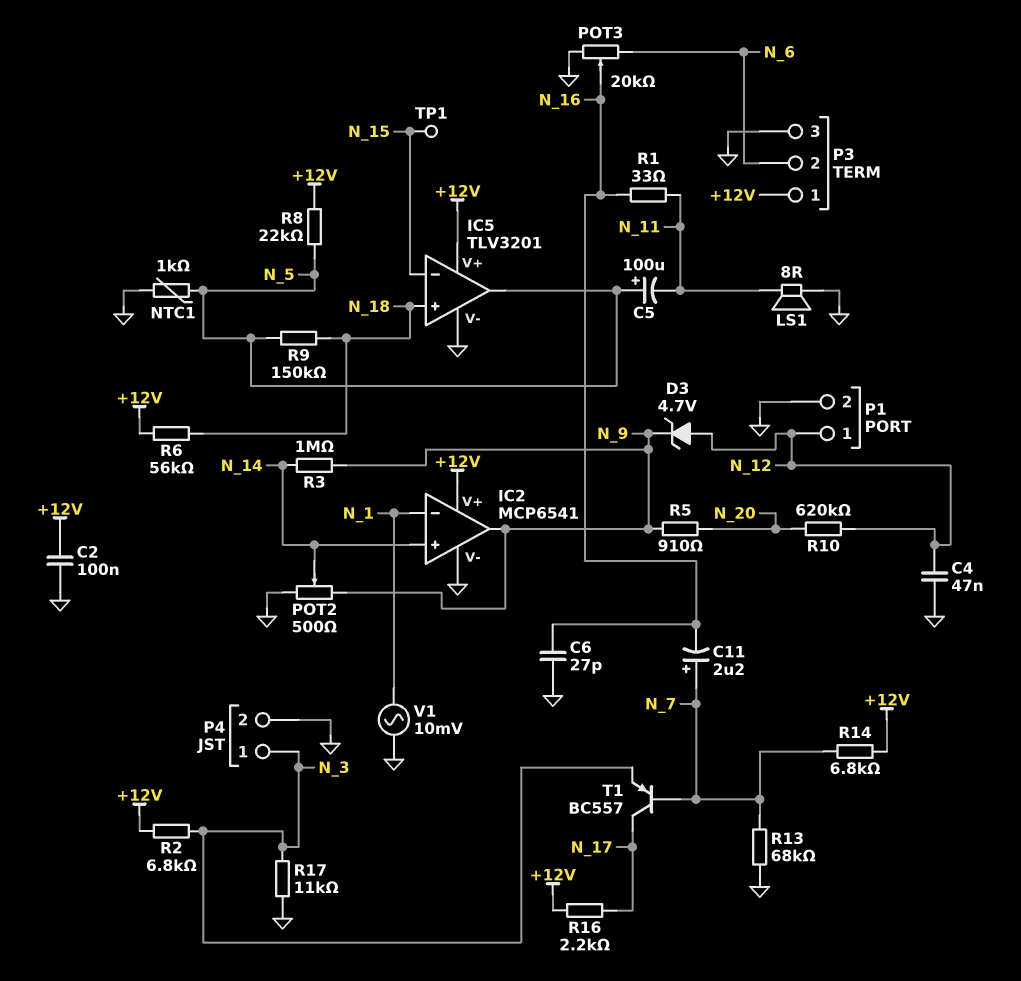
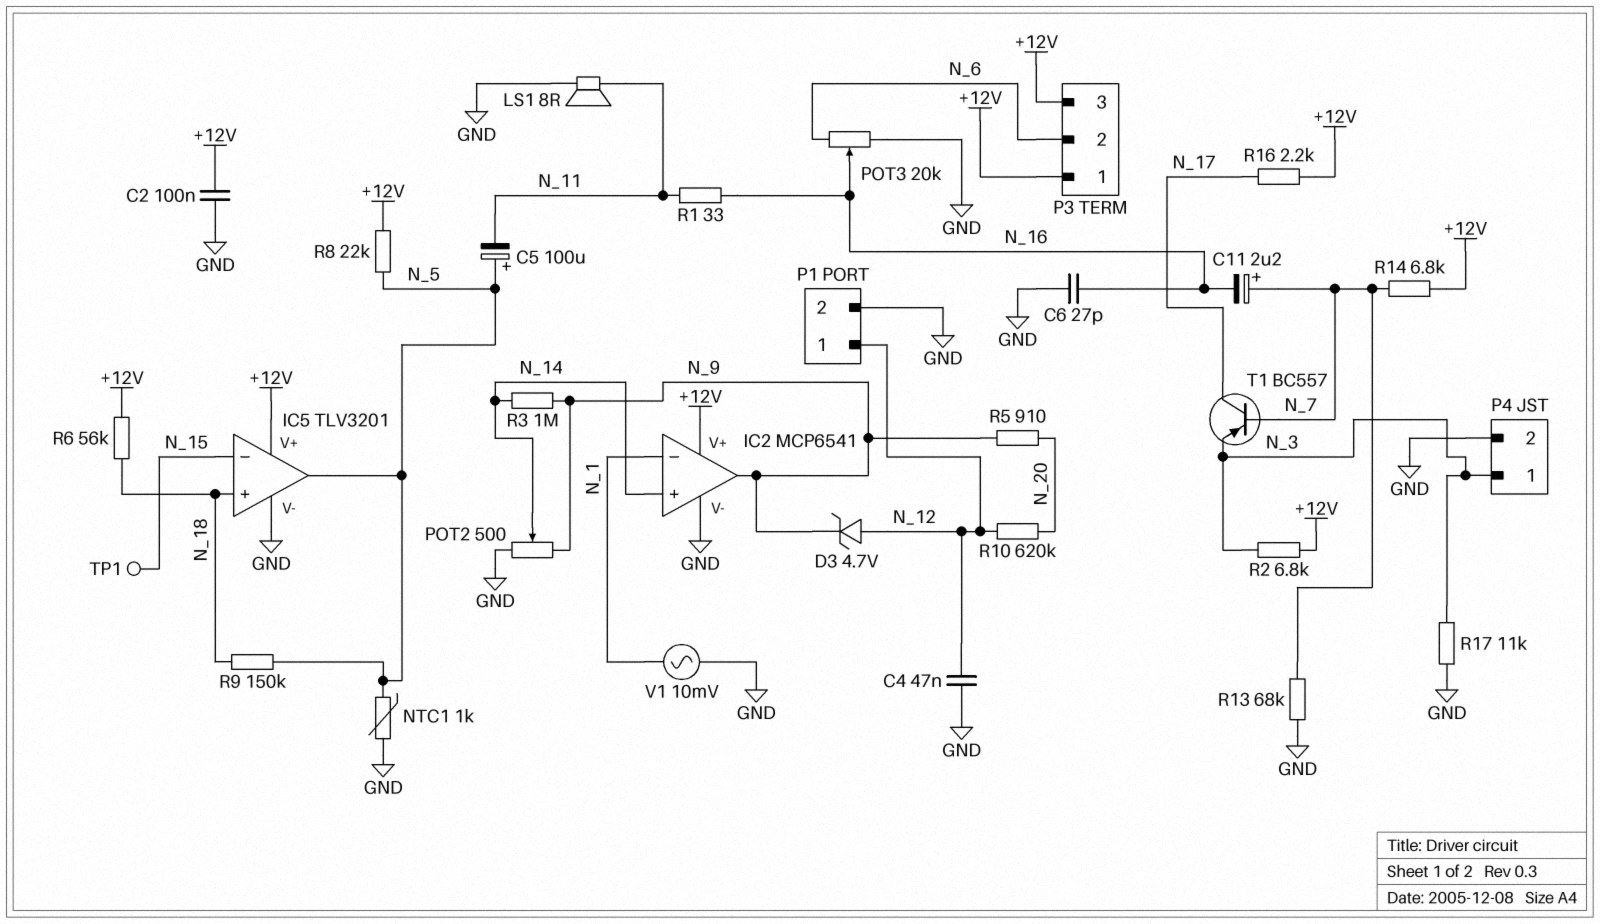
P3 pin 3: GND -> +12V

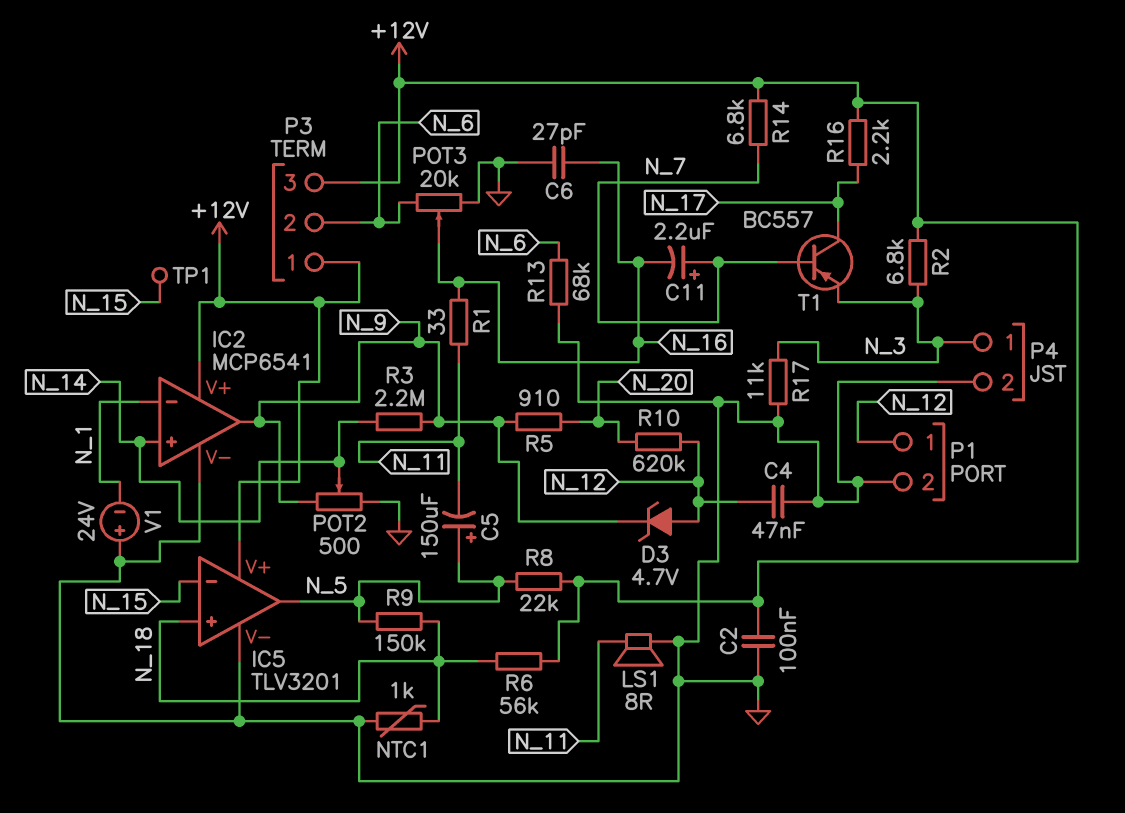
C5: 100uF (plus N_5, minus N_11) -> 150uF (plus N_5, minus N_11)
NTC1: 1k (GND, N_5) -> 1k (GND, N_18)
R3: 1M (N_9, N_14) -> 2.2M (N_9, N_14)
R13: 68k (GND, N_7) -> 68k (GND, N_6)
V1: AC 10mV (GND, N_1) -> 24V (plus GND, minus N_1)

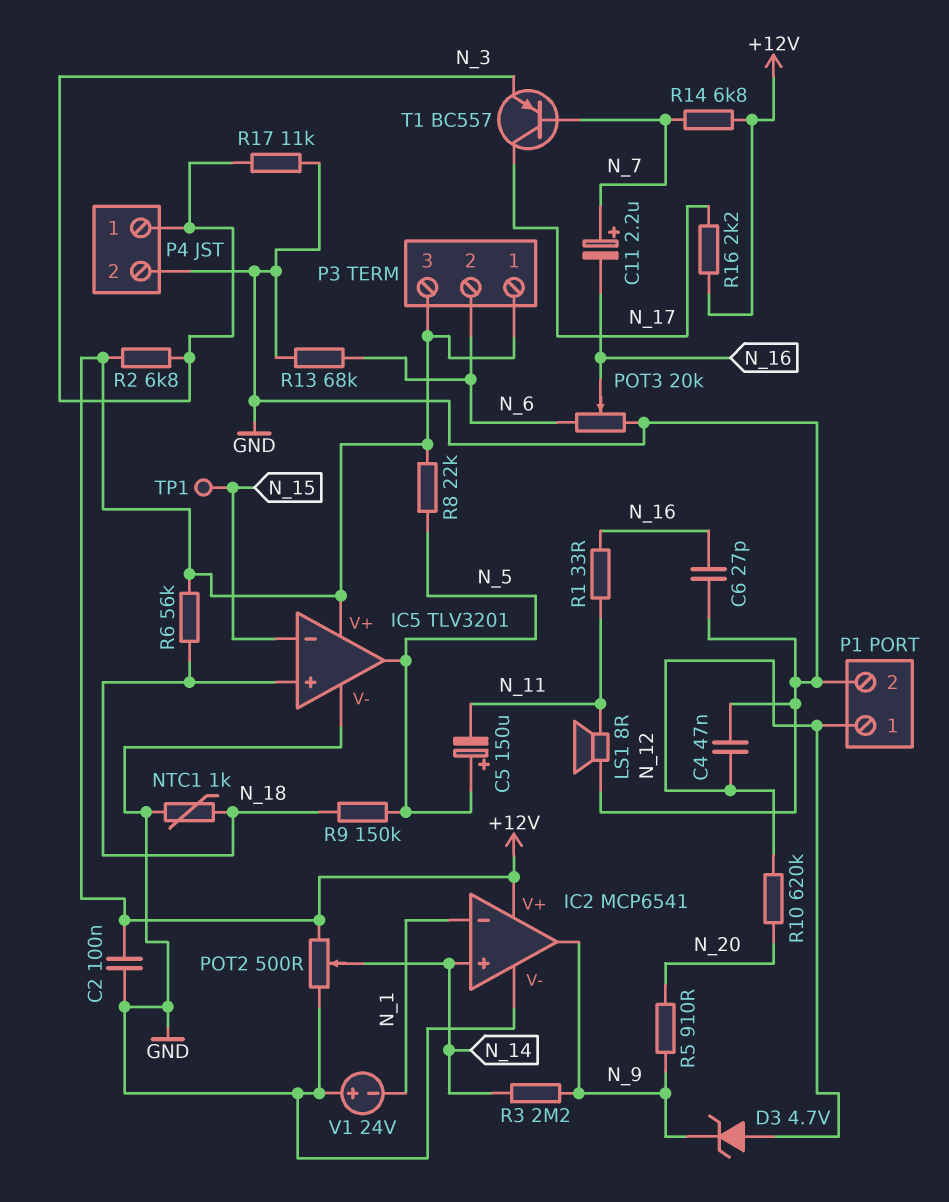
POT2: 500 (GND, N_9, wiper N_14) -> 500 (+12V, GND, wiper N_14)

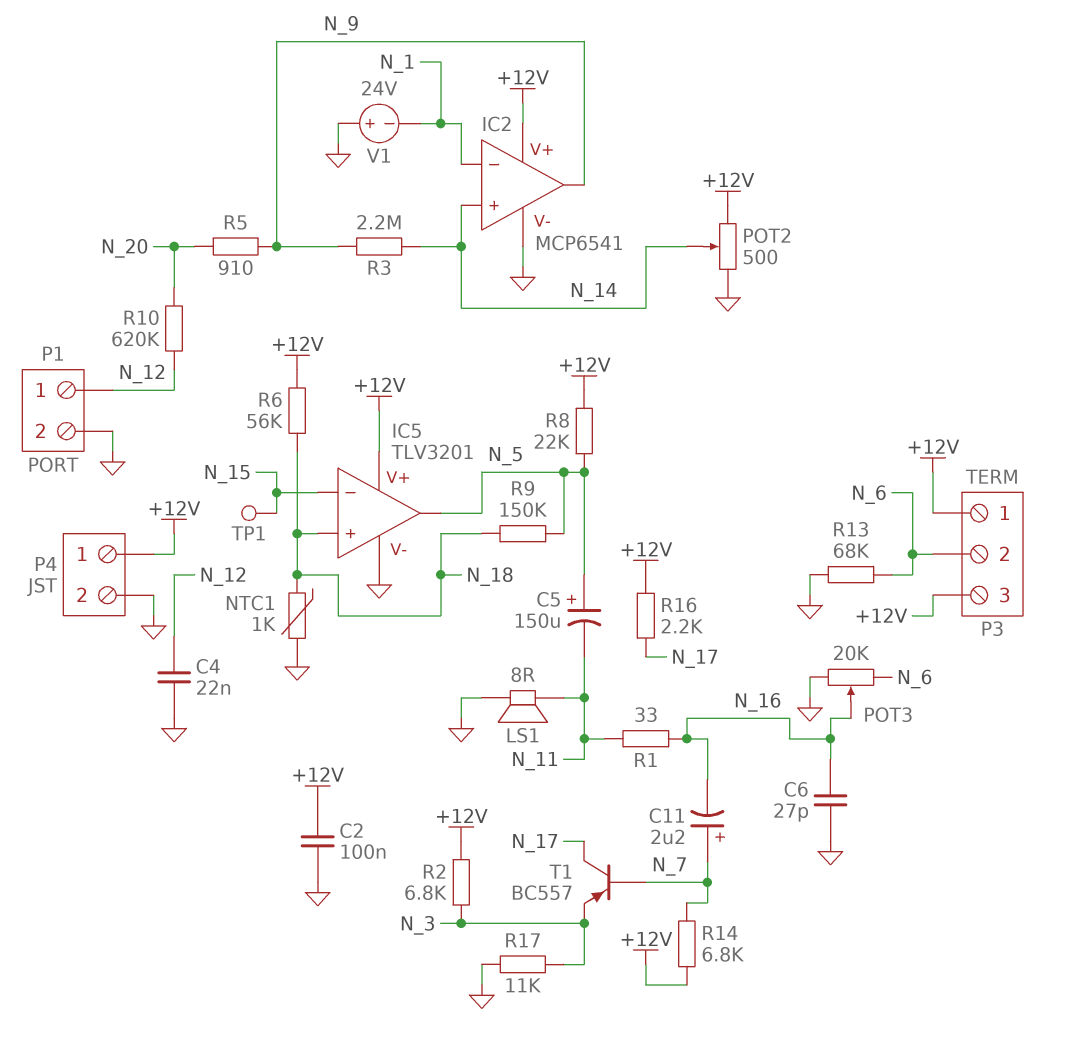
C4: 47nF (GND, N_12) -> 22nF (GND, N_12)
D3: zener 4.7V (A N_12, K N_9) -> none
P4 pin 1: N_3 -> +12V

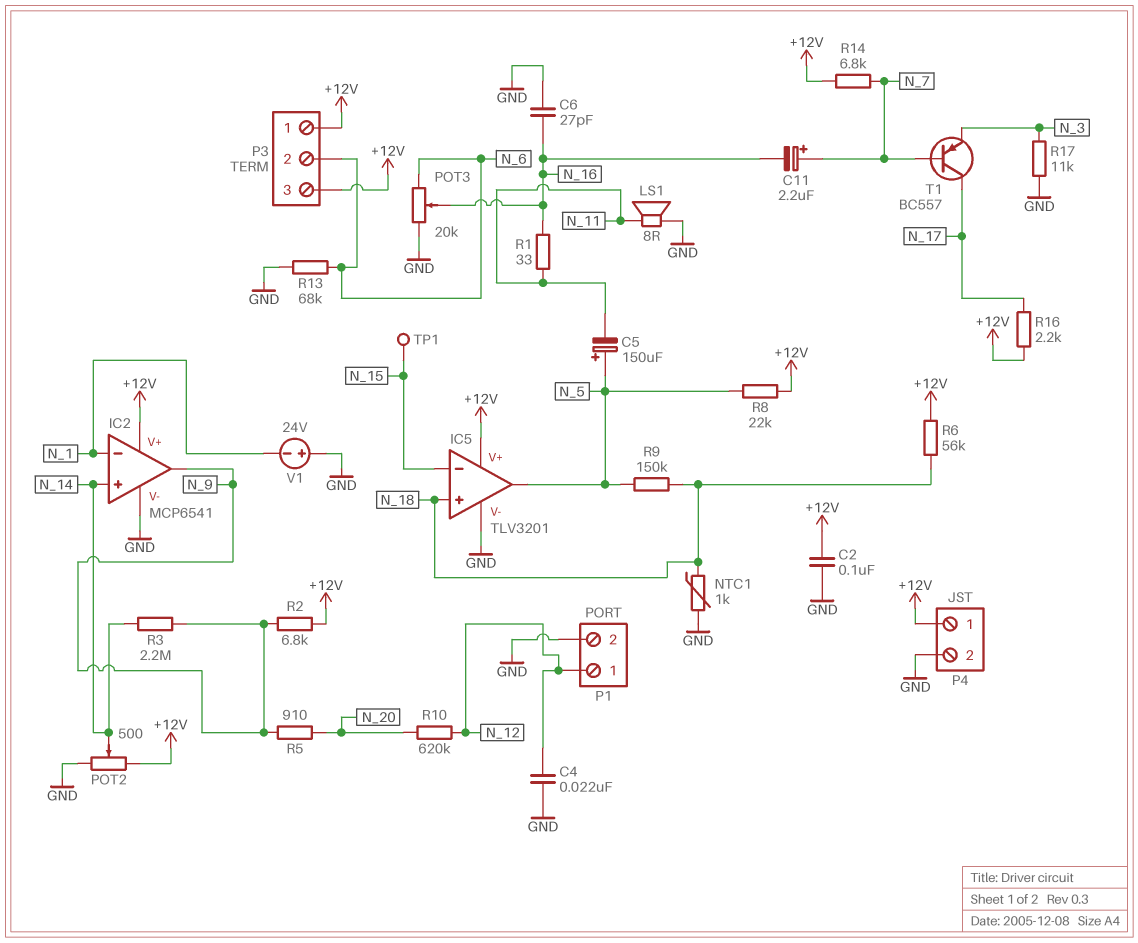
R2: 6.8k (+12V, N_3) -> 6.8k (+12V, N_9)

